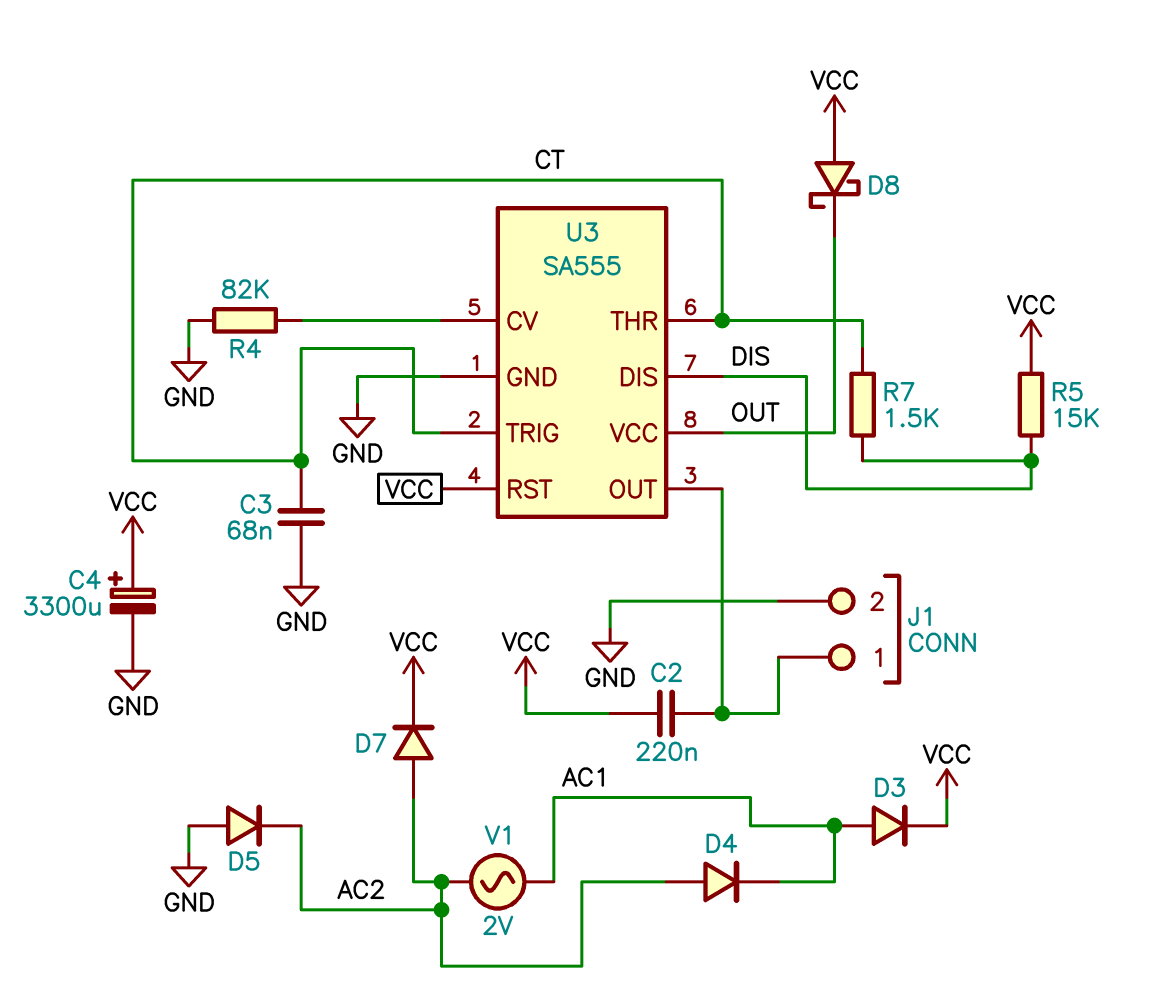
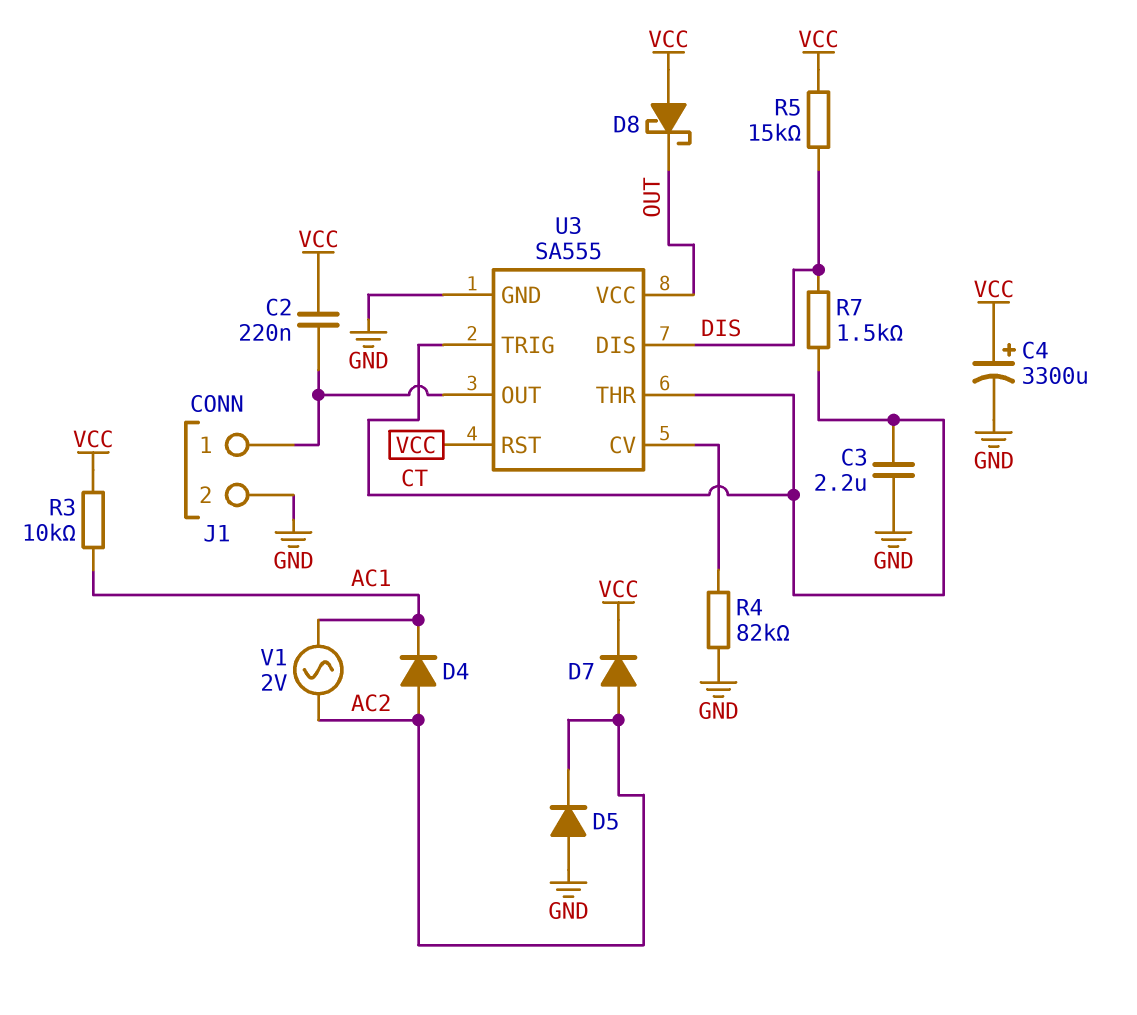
C3: 68nF (CT, GND) -> 2.2uF (CT, GND)
D3: diode (A AC1, K VCC) -> none
R3: none -> 10k (AC1, VCC)

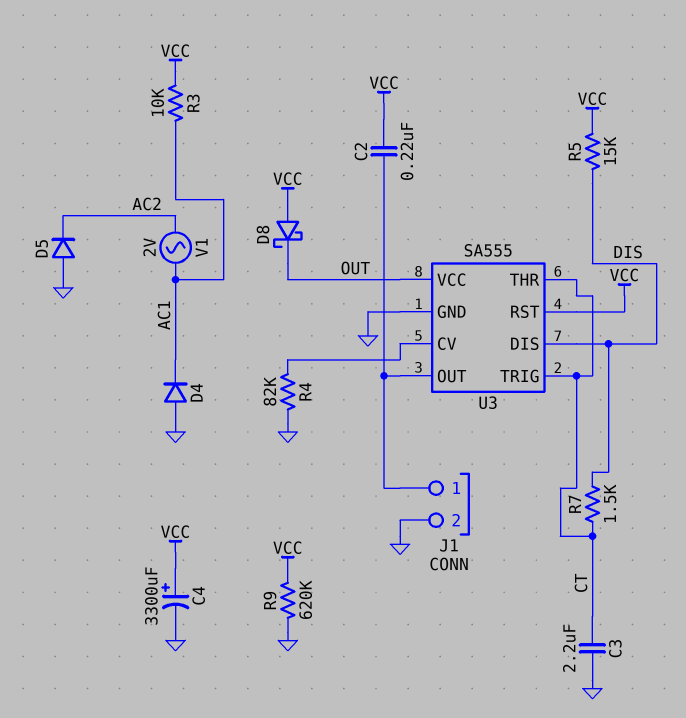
D4: diode (A AC2, K AC1) -> diode (A GND, K AC1)
D7: diode (A AC2, K VCC) -> none
R9: none -> 620k (GND, VCC)

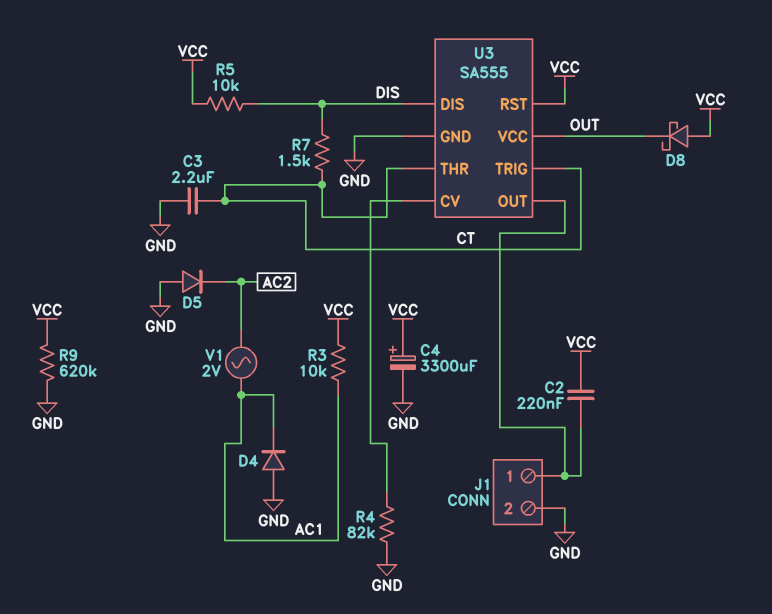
R5: 15k (DIS, VCC) -> 10k (DIS, VCC)

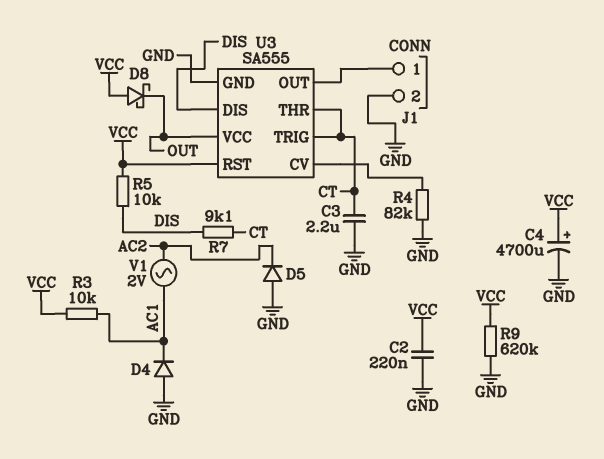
C2: 220nF (J1/1, VCC) -> 220nF (GND, VCC)
C4: 3300uF (plus VCC, minus GND) -> 4700uF (plus VCC, minus GND)
R7: 1.5k (CT, DIS) -> 9.1k (CT, DIS)

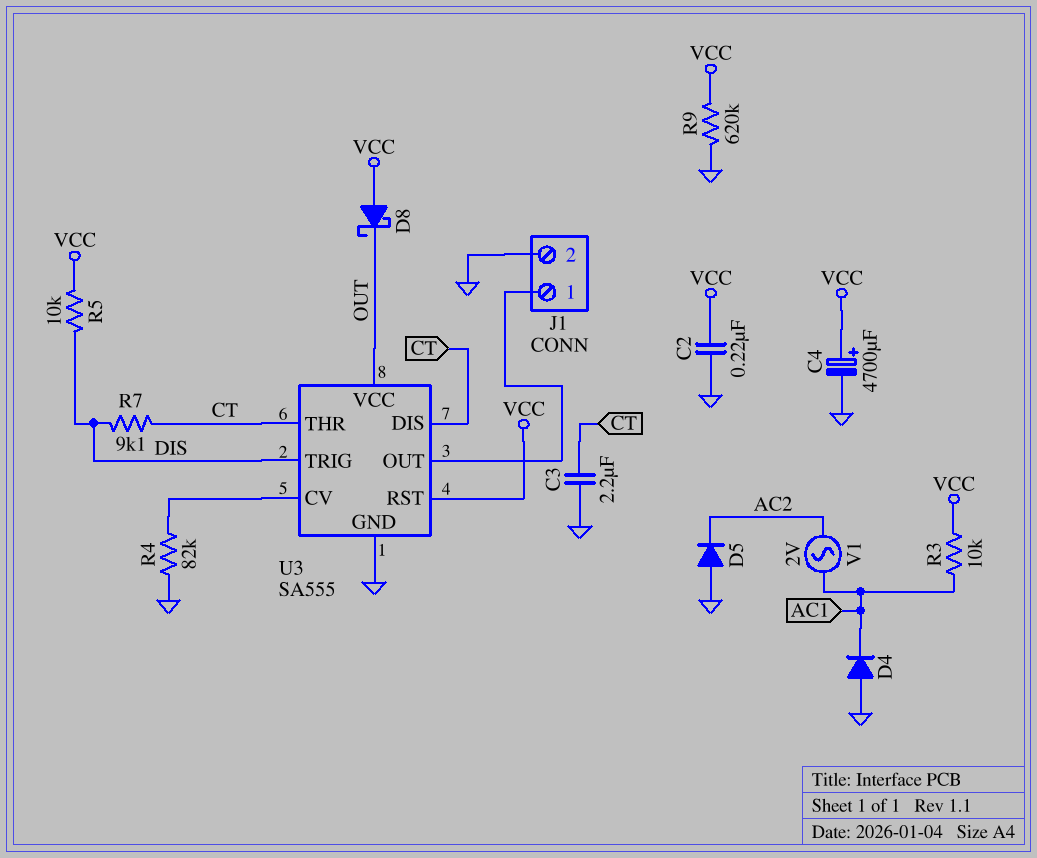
U3 pin DIS: DIS -> CT
U3 pin TRIG: CT -> DIS

